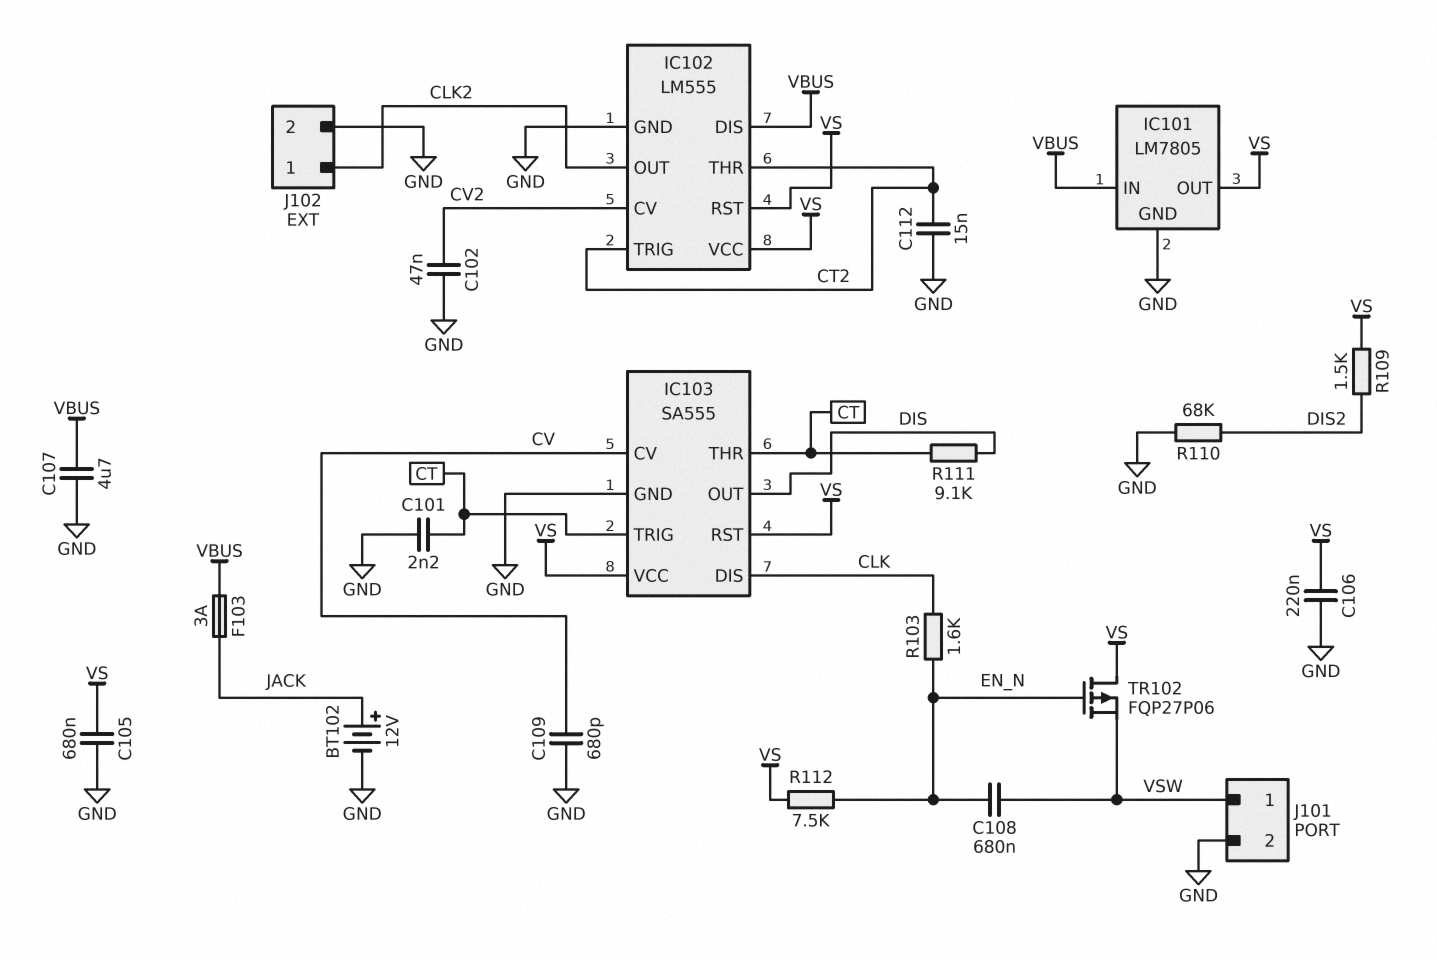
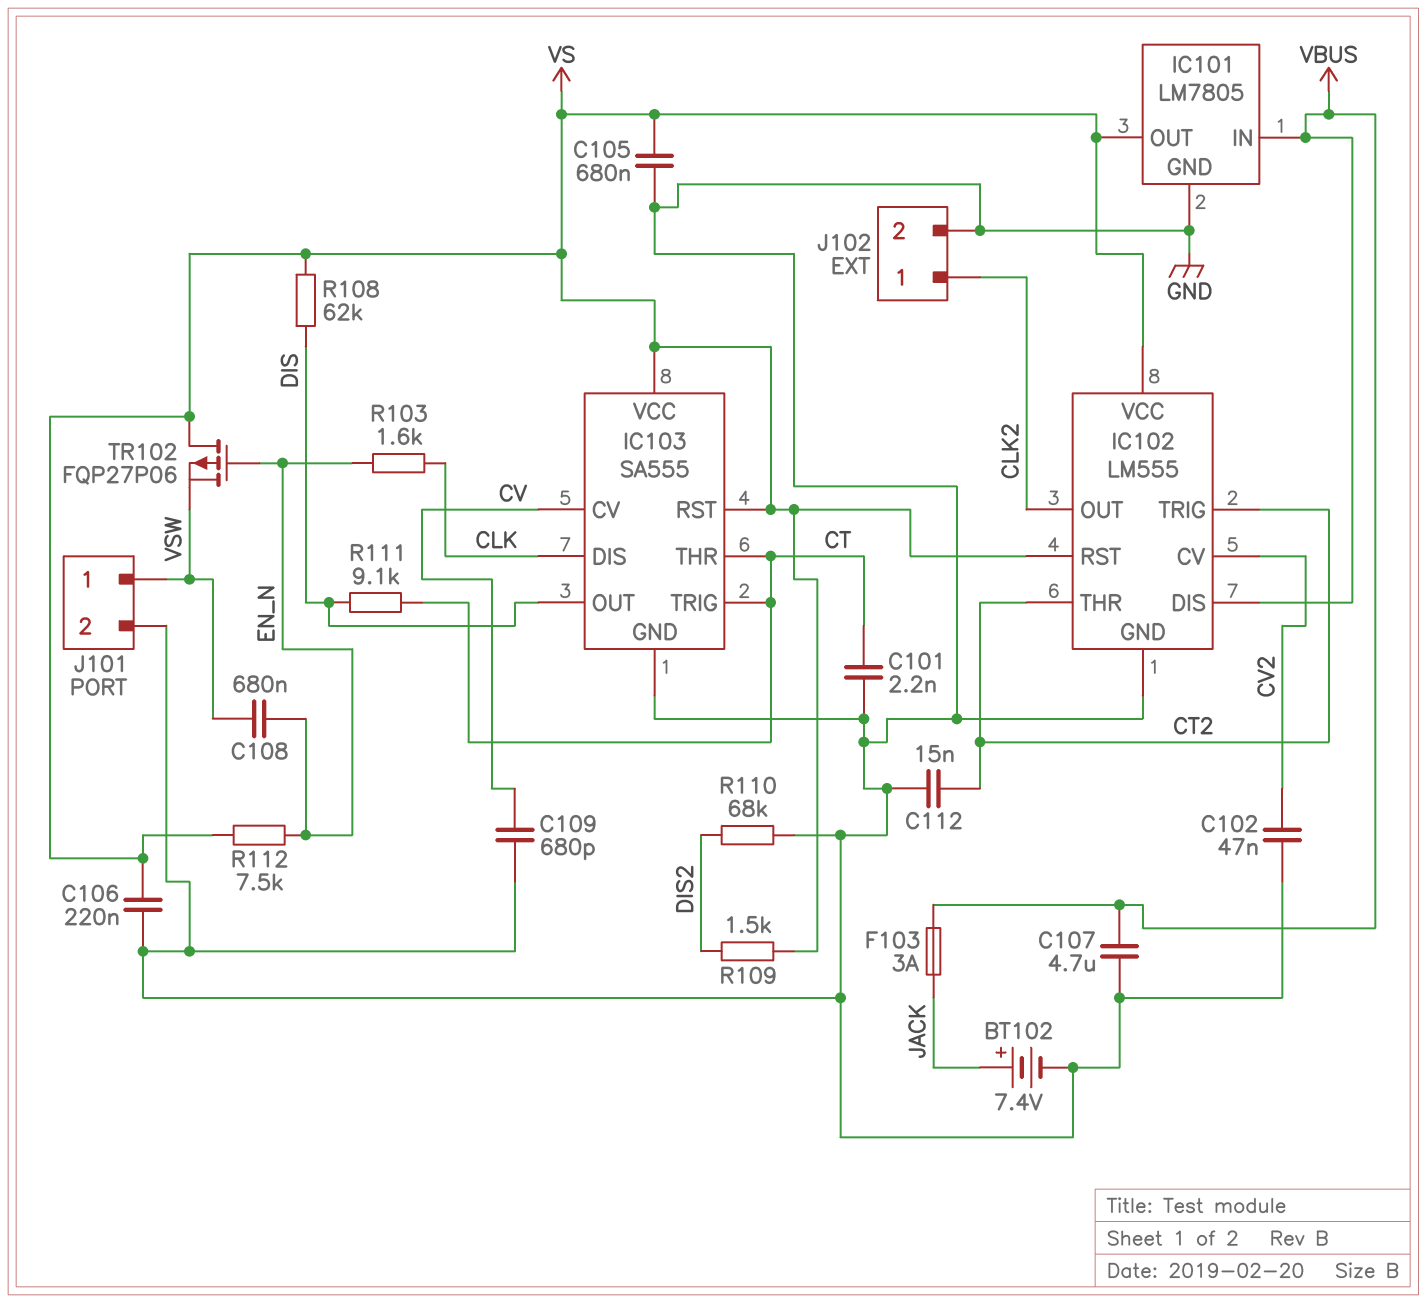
BT102: 12V (plus JACK, minus GND) -> 7.4V (plus JACK, minus GND)
R108: none -> 62k (DIS, VS)

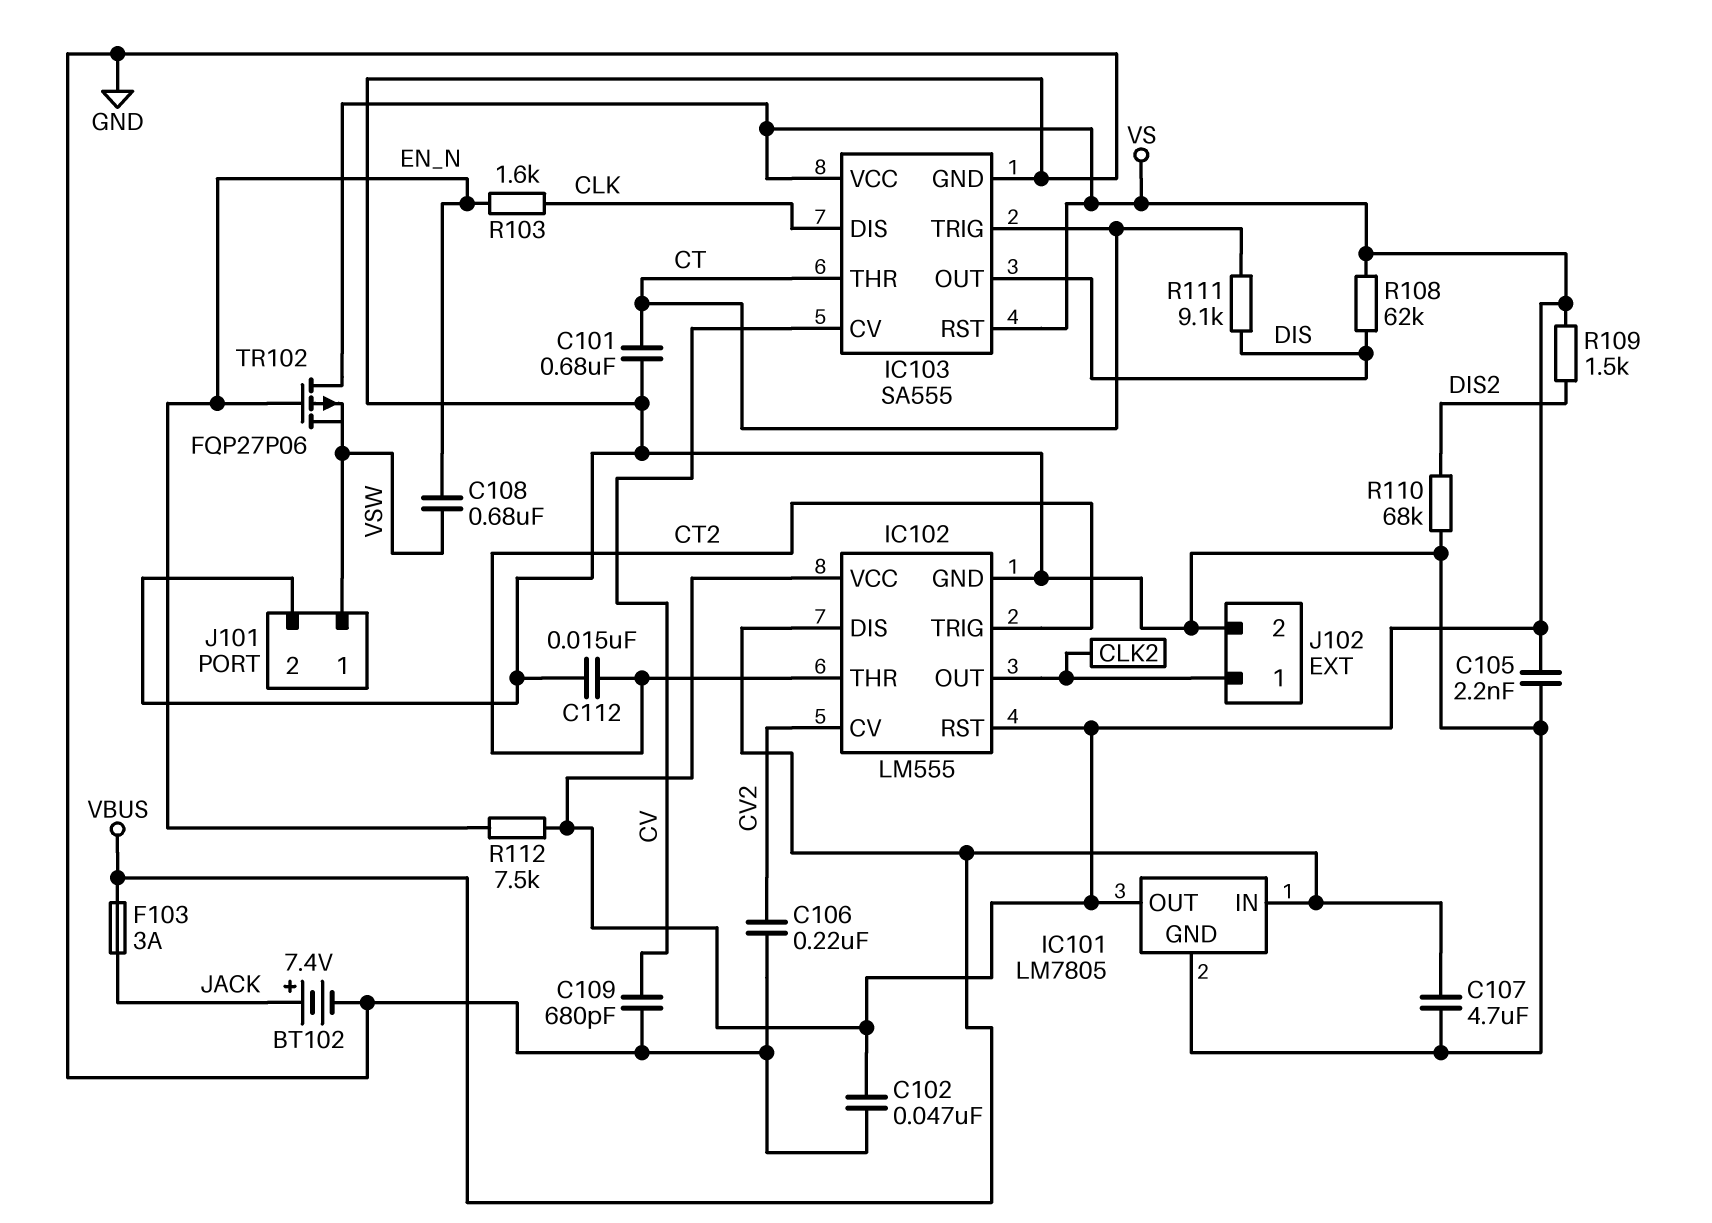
C101: 2.2nF (CT, GND) -> 680nF (CT, GND)
C102: 47nF (CV2, GND) -> 47nF (GND, VS)
C105: 680nF (GND, VS) -> 2.2nF (GND, VS)
C106: 220nF (GND, VS) -> 220nF (CV2, GND)

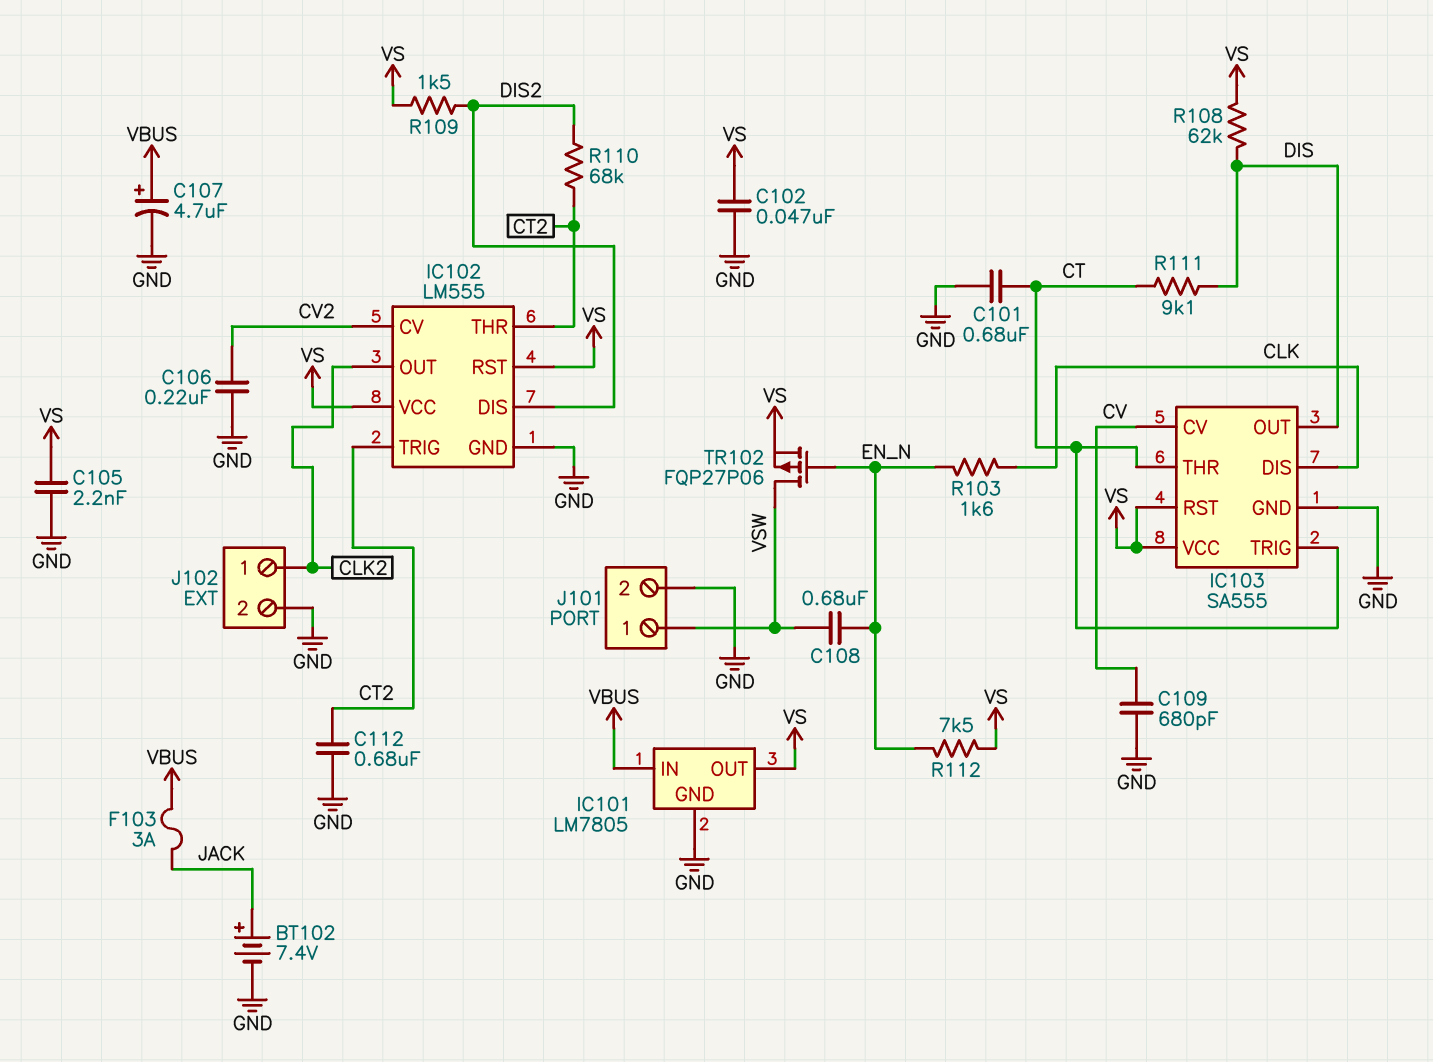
C107: 4.7uF (GND, VBUS) -> 4.7uF (plus VBUS, minus GND)
C112: 15nF (CT2, GND) -> 680nF (CT2, GND)
IC102 pin DIS: VBUS -> DIS2
R110: 68k (DIS2, GND) -> 68k (CT2, DIS2)
TR102: PMOS FQP27P06 (G EN_N, D VS, S VSW) -> PMOS FQP27P06 (G EN_N, D VSW, S VS)

